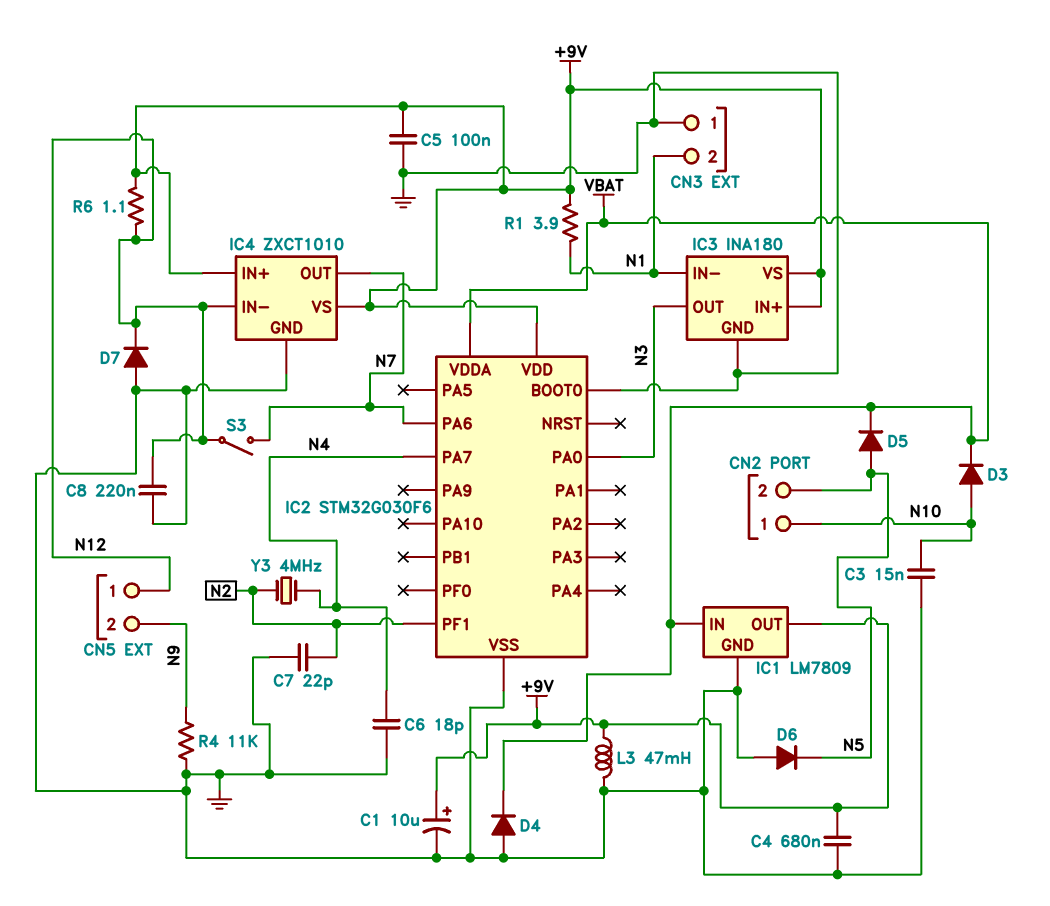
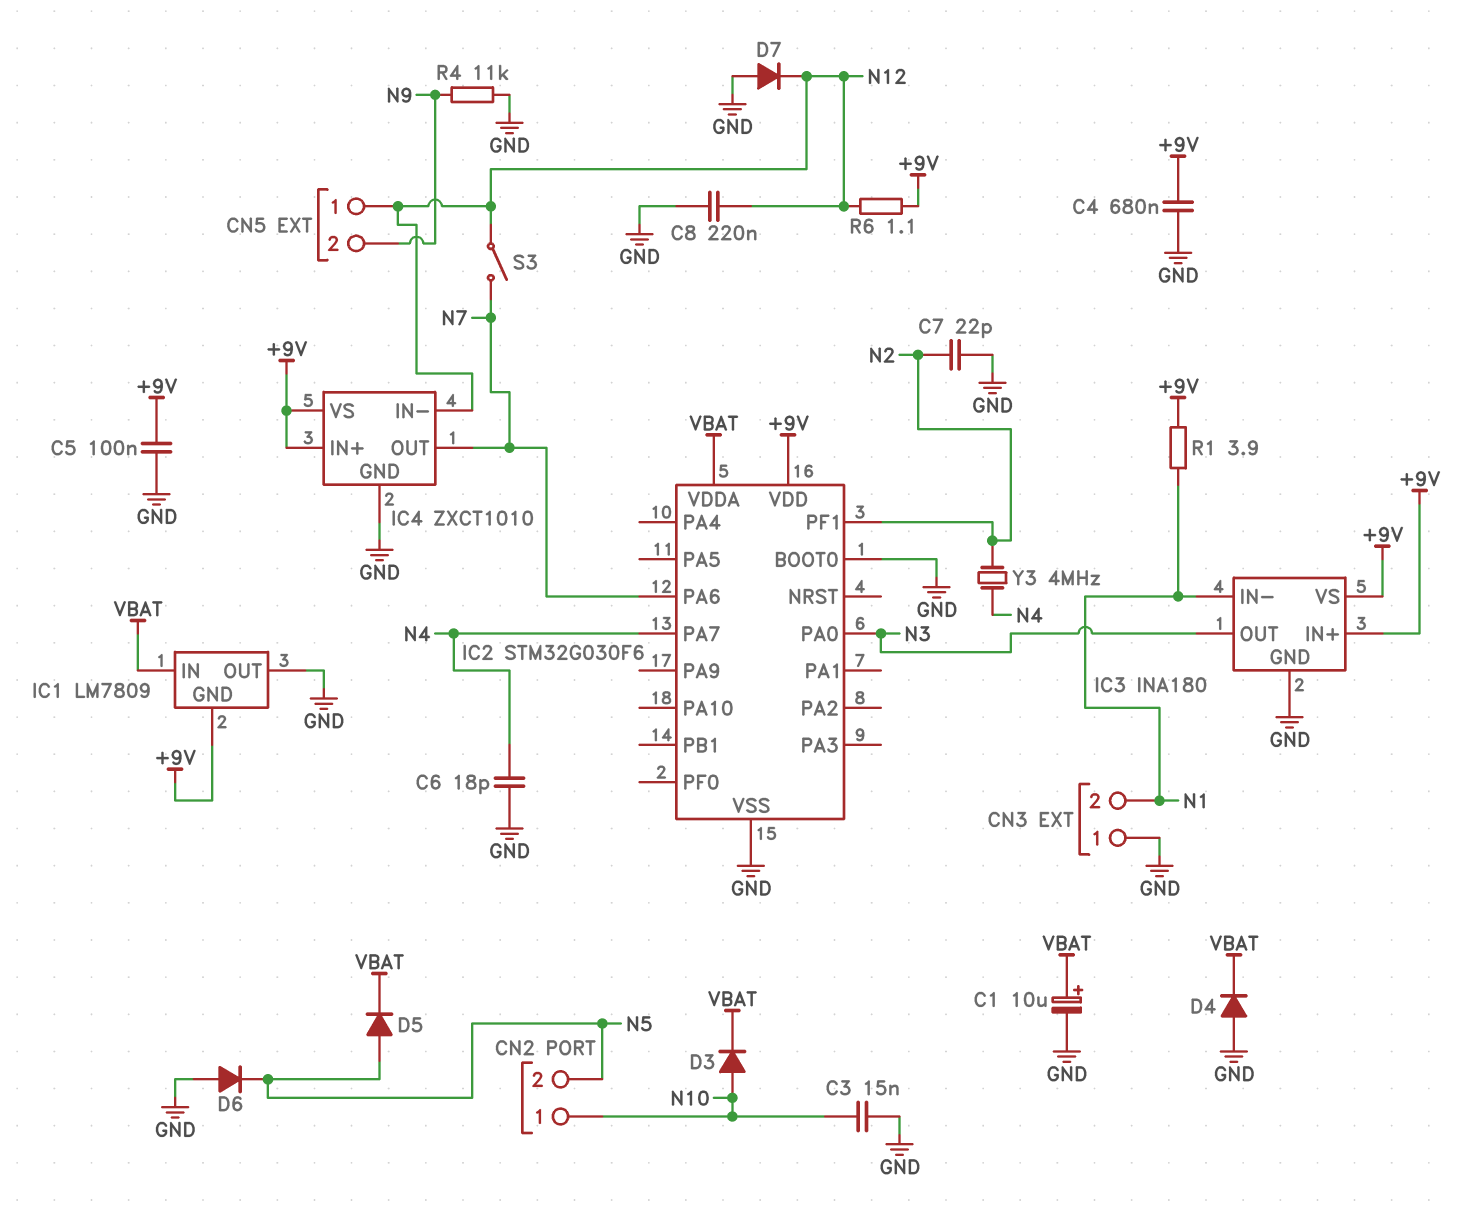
C1: 10uF (plus +9V, minus GND) -> 10uF (plus VBAT, minus GND)
IC1 pin GND: GND -> +9V
IC1 pin OUT: +9V -> GND
L3: 47mH (+9V, GND) -> none

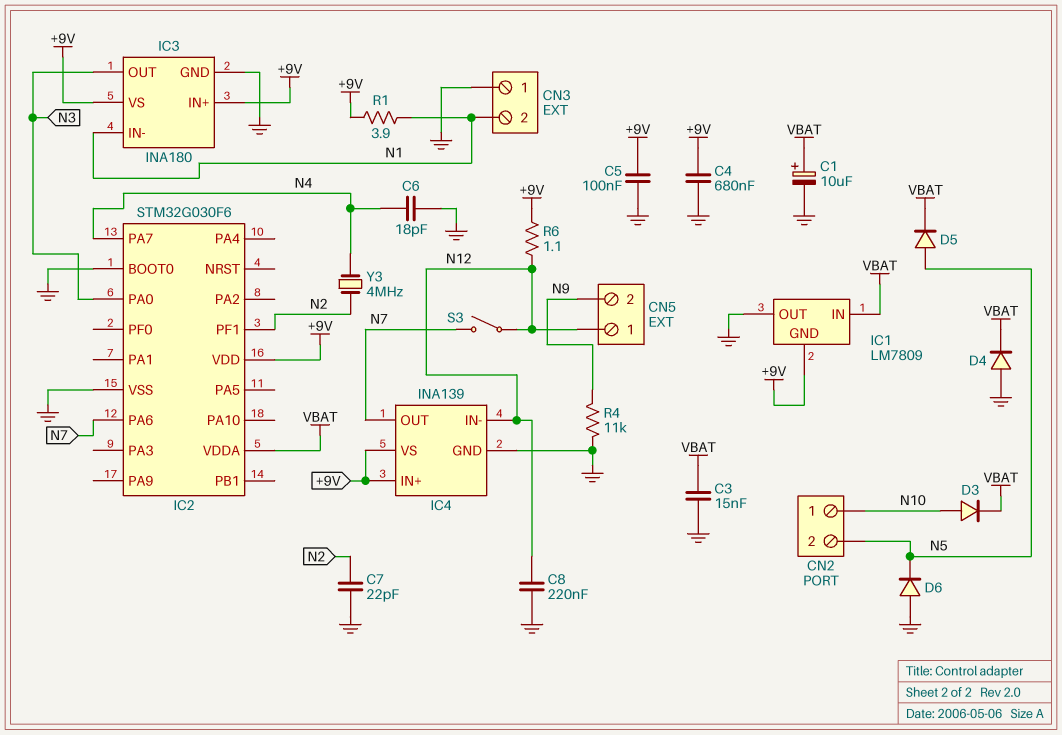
C3: 15nF (GND, N10) -> 15nF (GND, VBAT)
D7: diode (A GND, K N12) -> none
IC4: ZXCT1010 -> INA139

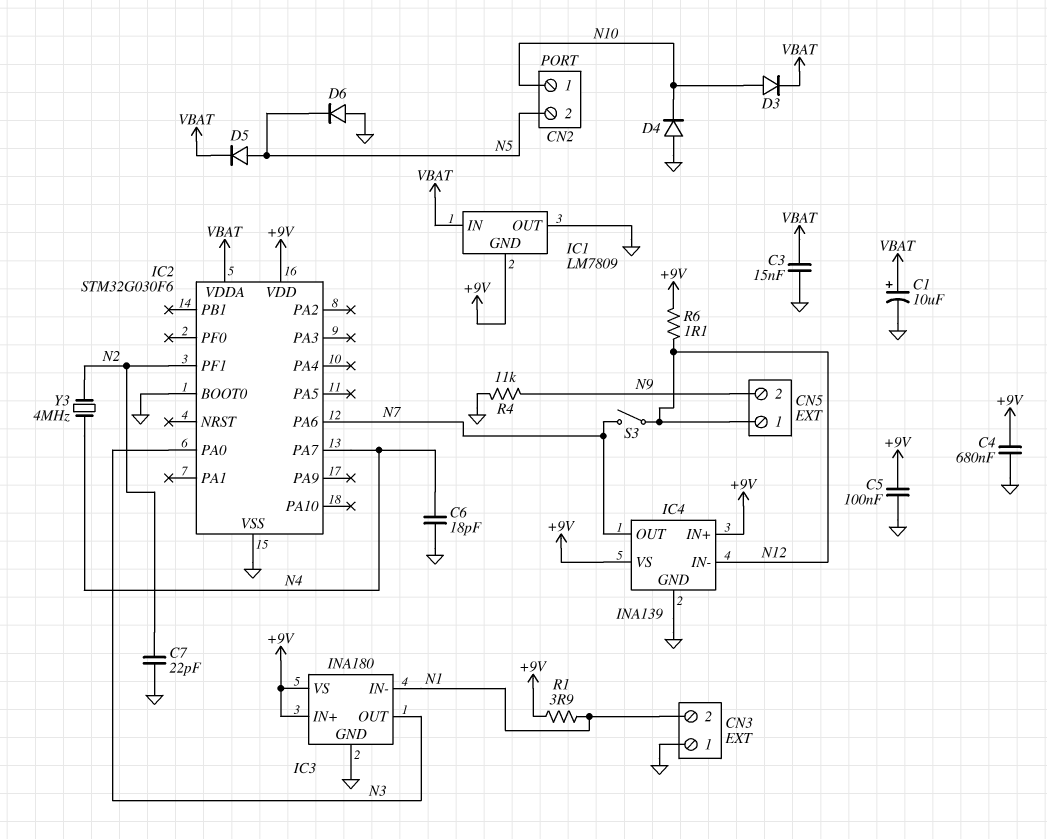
C8: 220nF (GND, N12) -> none
D4: diode (A GND, K VBAT) -> diode (A GND, K N10)

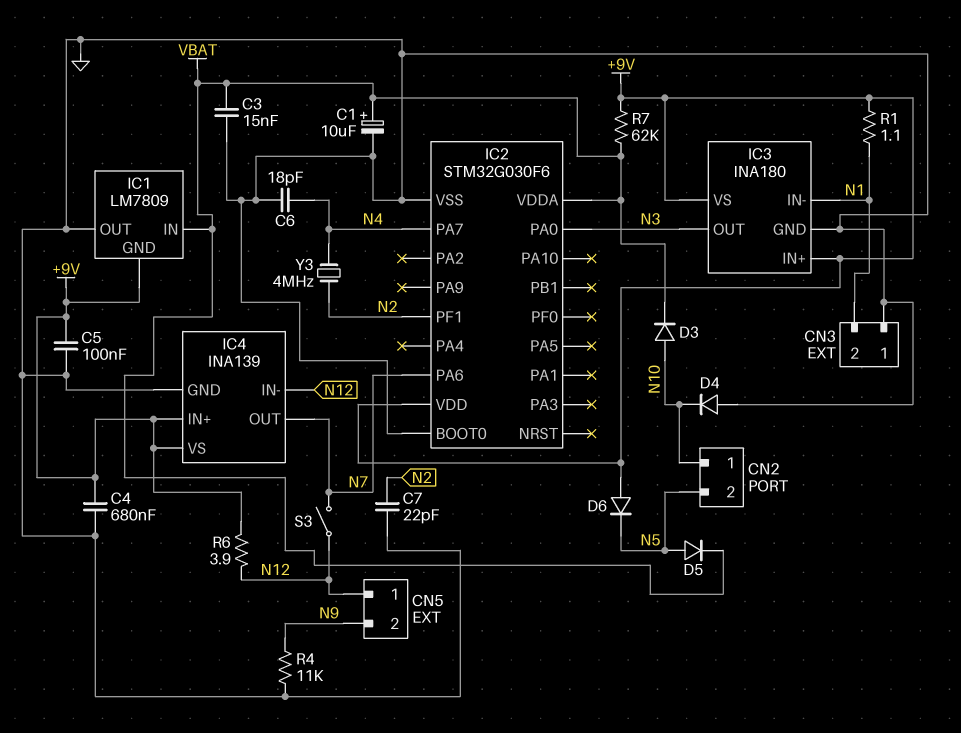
D6: diode (A GND, K N5) -> diode (A +9V, K N5)
R1: 3.9 (+9V, N1) -> 1.1 (+9V, N1)
R6: 1.1 (+9V, N12) -> 3.9 (+9V, N12)
R7: none -> 62k (+9V, VBAT)

